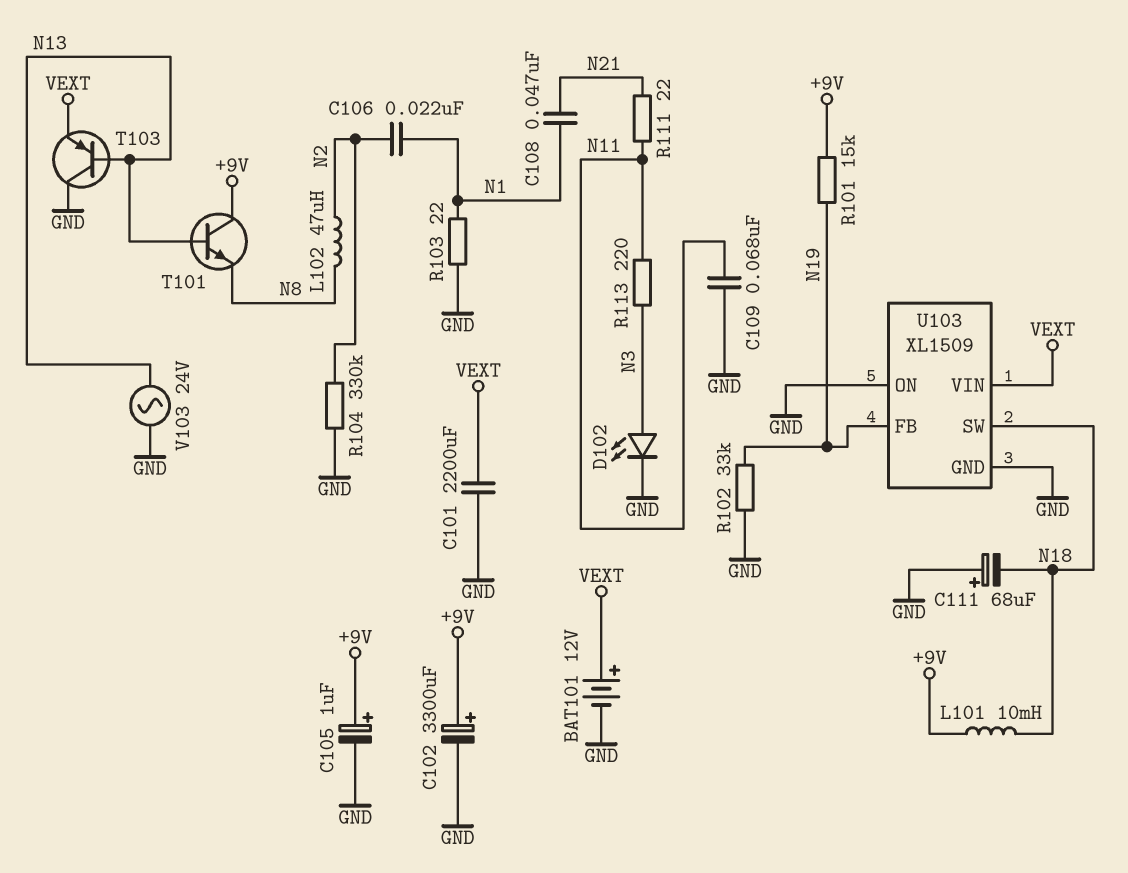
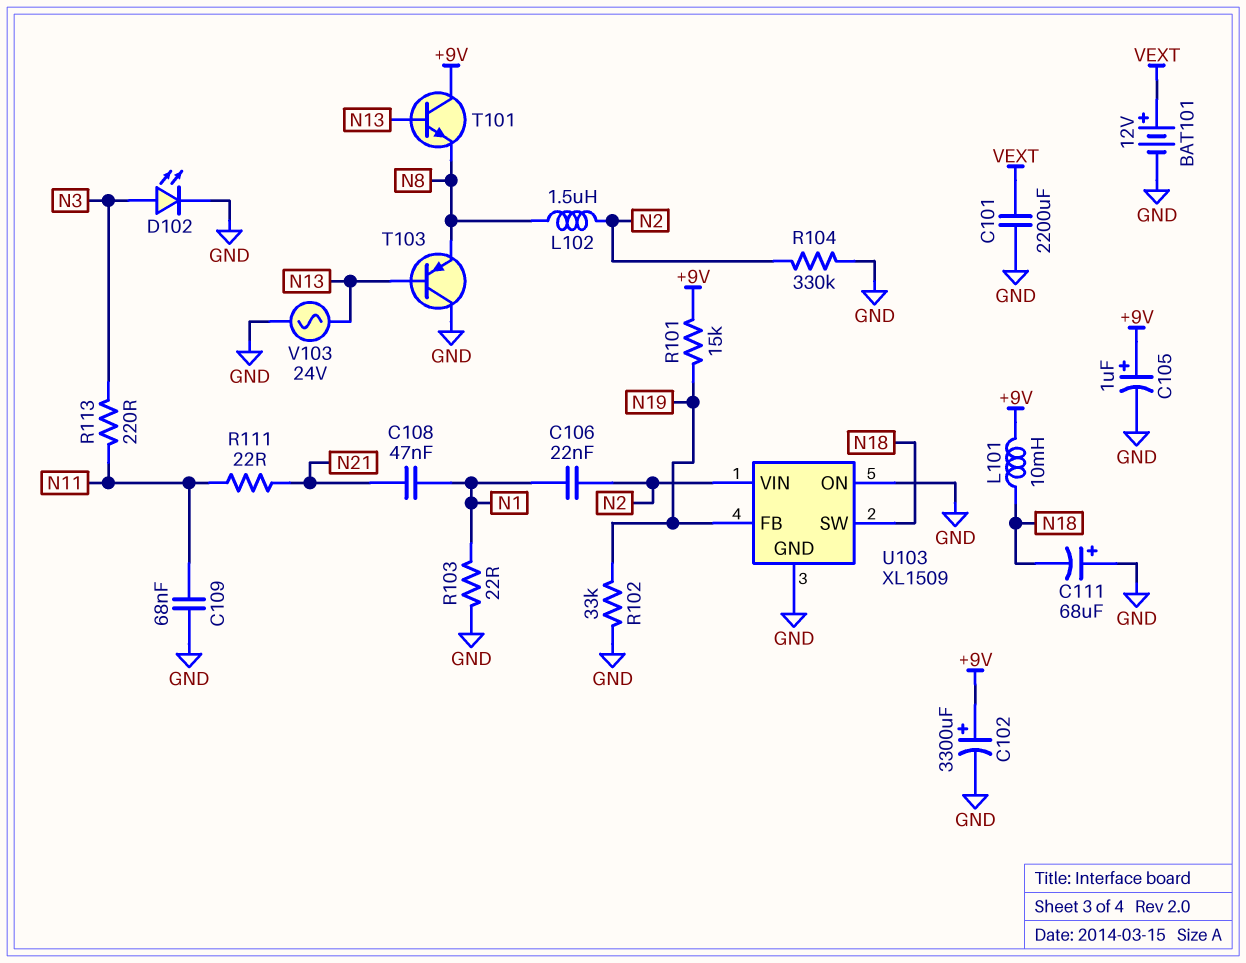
L102: 47uH (N2, N8) -> 1.5uH (N2, N8)
T103: PNP (B N13, C GND, E VEXT) -> PNP (B N13, C GND, E N8)
U103 pin VIN: VEXT -> N2

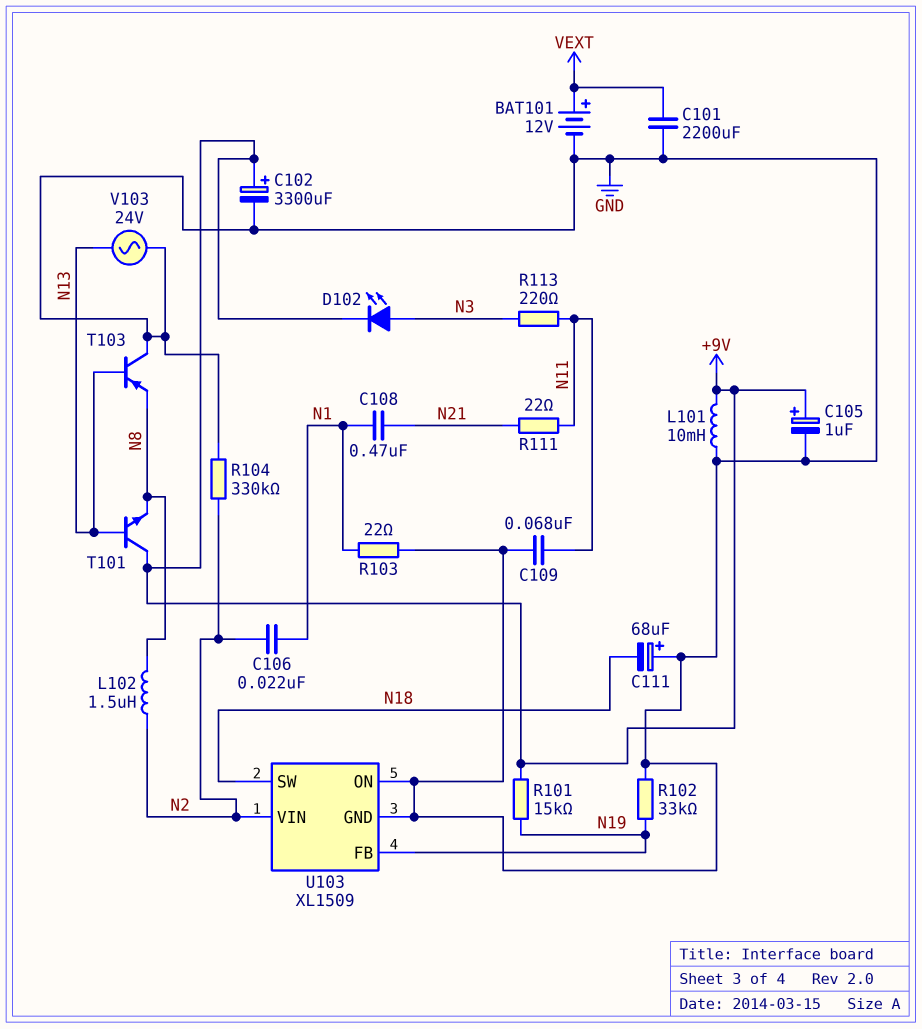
C108: 47nF (N1, N21) -> 470nF (N1, N21)
D102: LED (A N3, K GND) -> LED (A N3, K +9V)
L101: 10mH (+9V, N18) -> 10mH (+9V, GND)

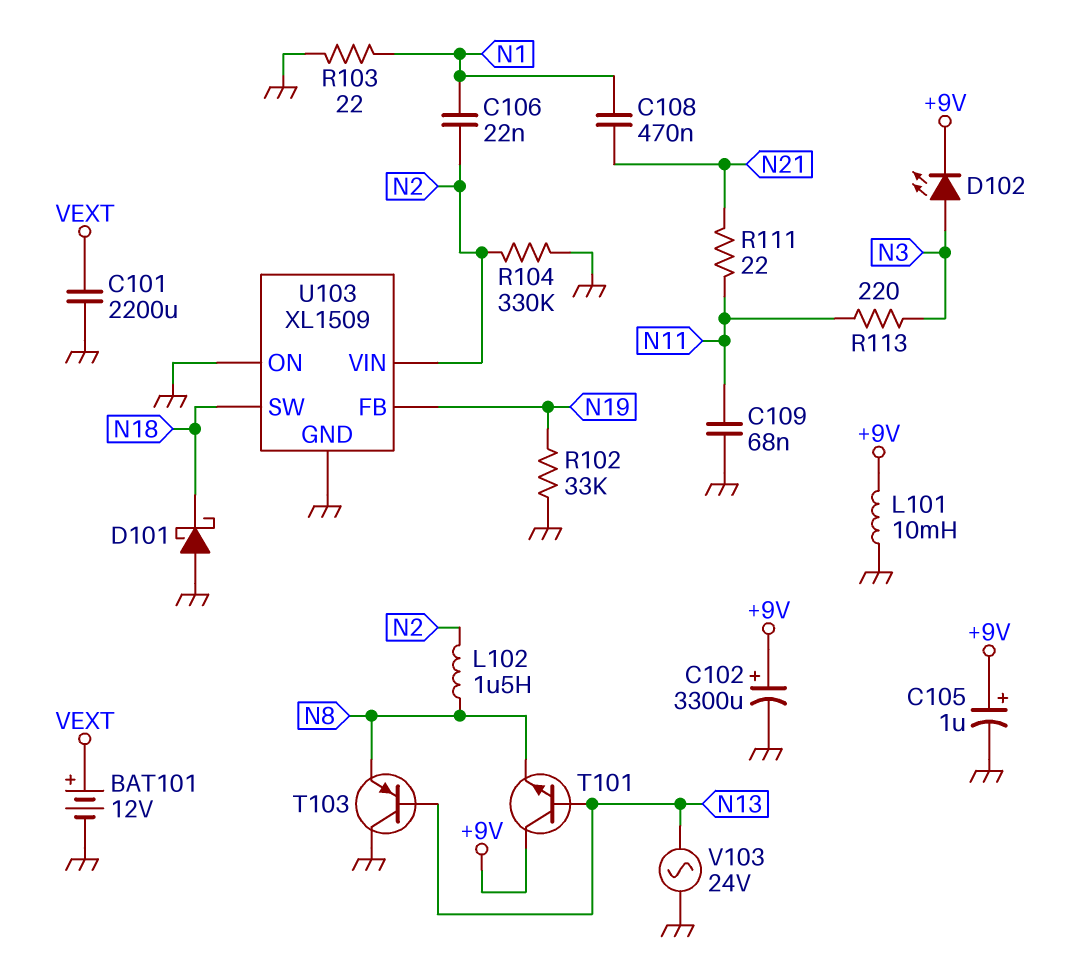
C111: 68uF (plus GND, minus N18) -> none
D101: none -> schottky (A GND, K N18)
R101: 15k (+9V, N19) -> none

